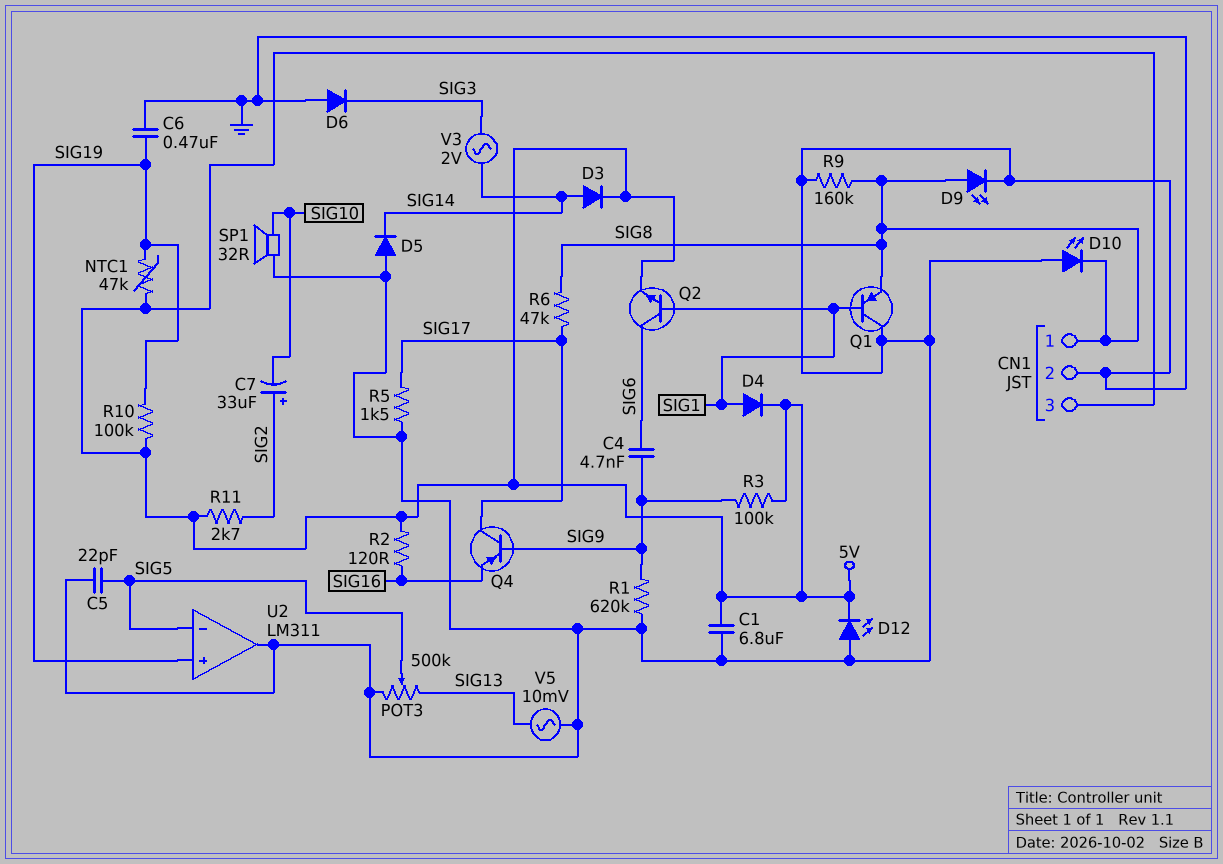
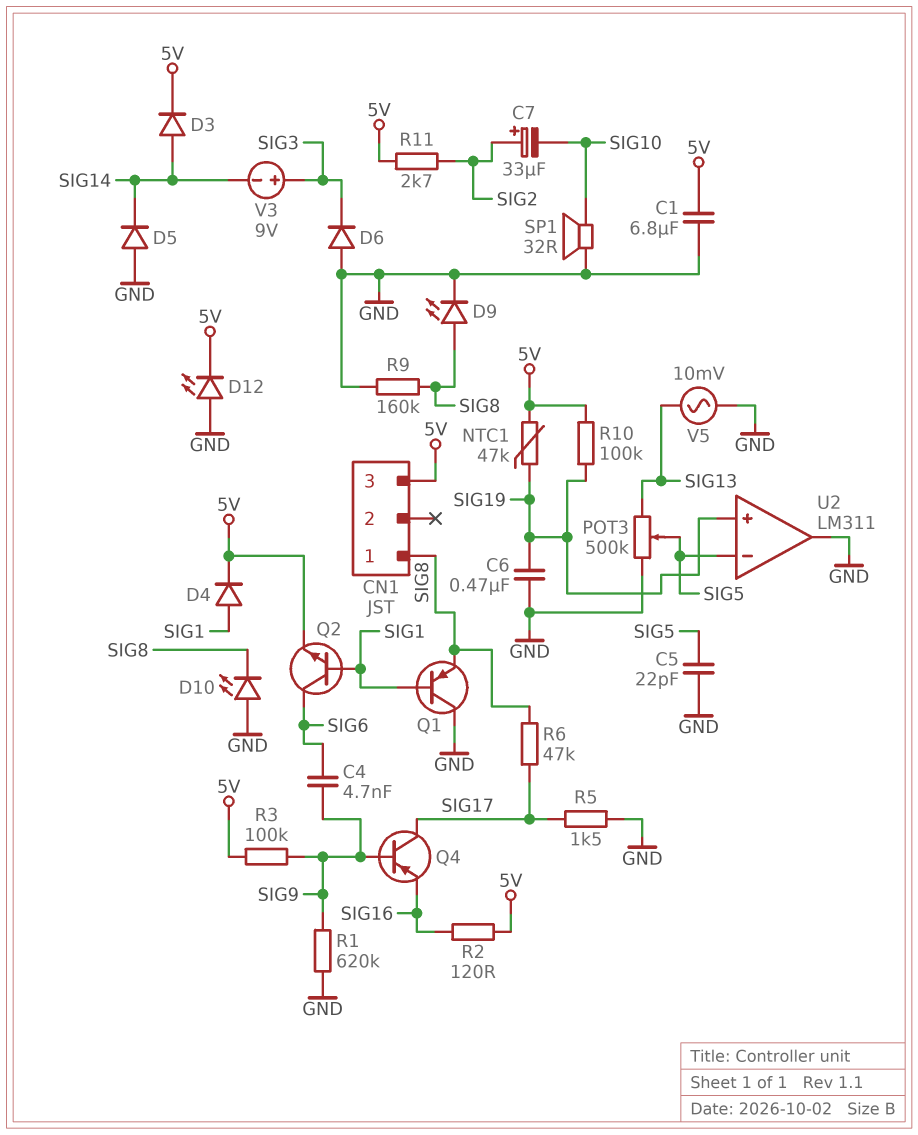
CN1 pin 2: GND -> none
V3: AC 2V (SIG3, SIG14) -> 9V (plus SIG3, minus SIG14)

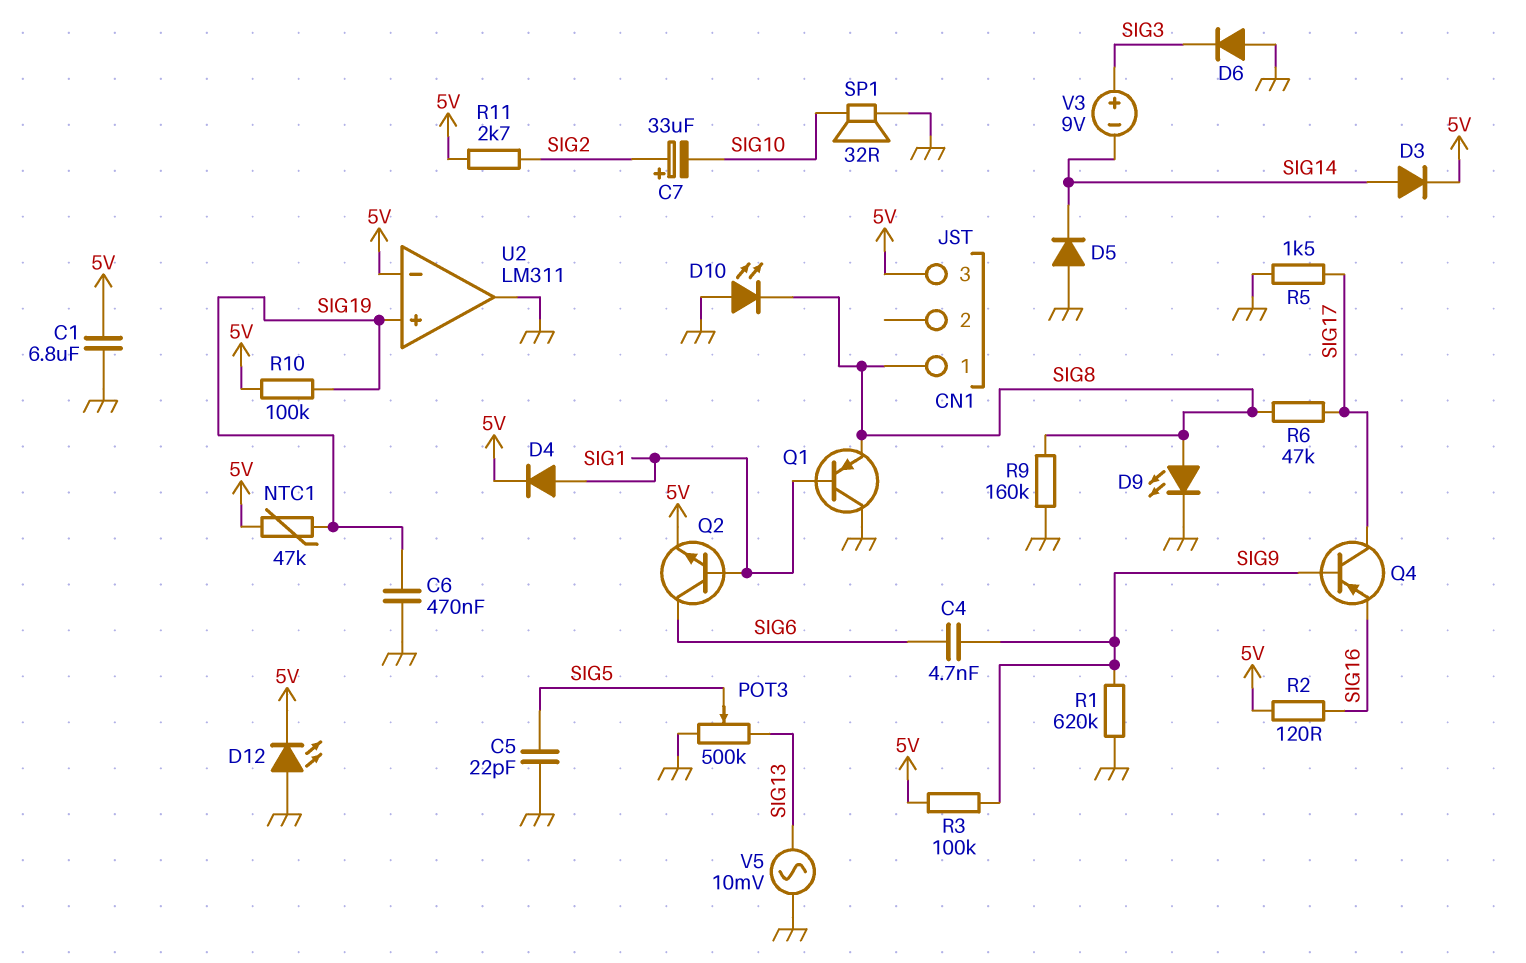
U2 pin in-: SIG5 -> 5V

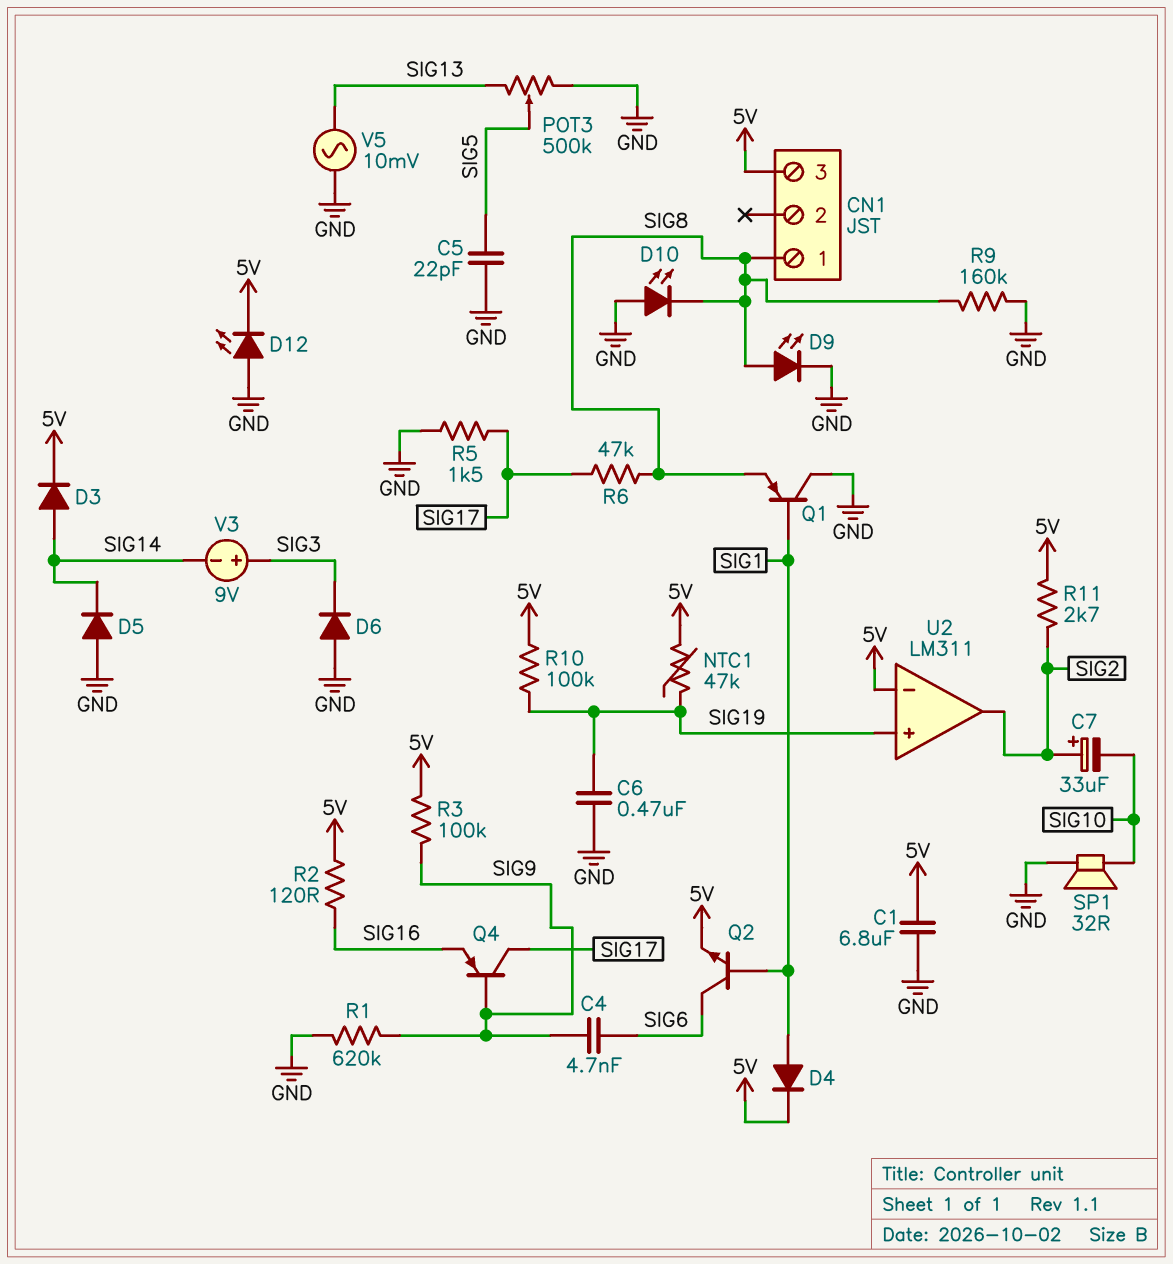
U2 pin out: GND -> SIG2

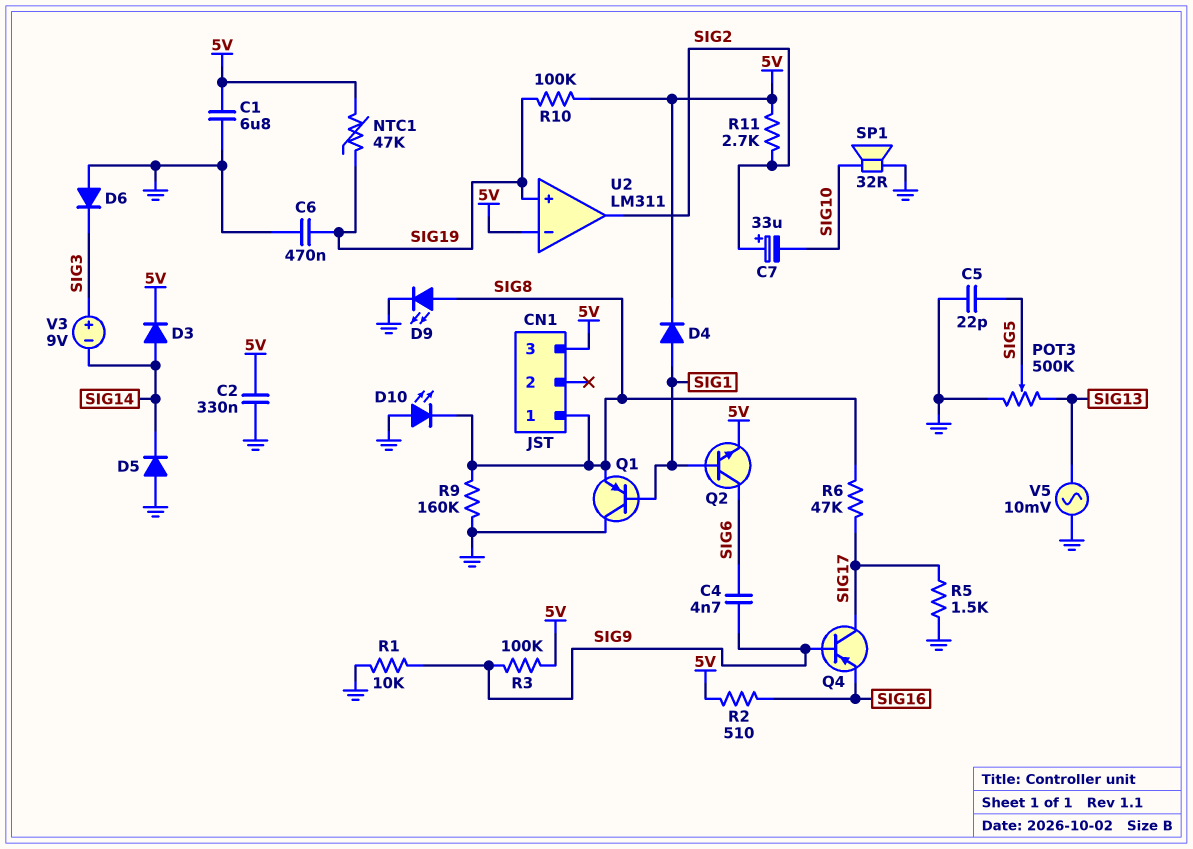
C2: none -> 330nF (5V, GND)
D12: LED (A GND, K 5V) -> none
R1: 620k (GND, SIG9) -> 10k (GND, SIG9)
R2: 120 (5V, SIG16) -> 510 (5V, SIG16)

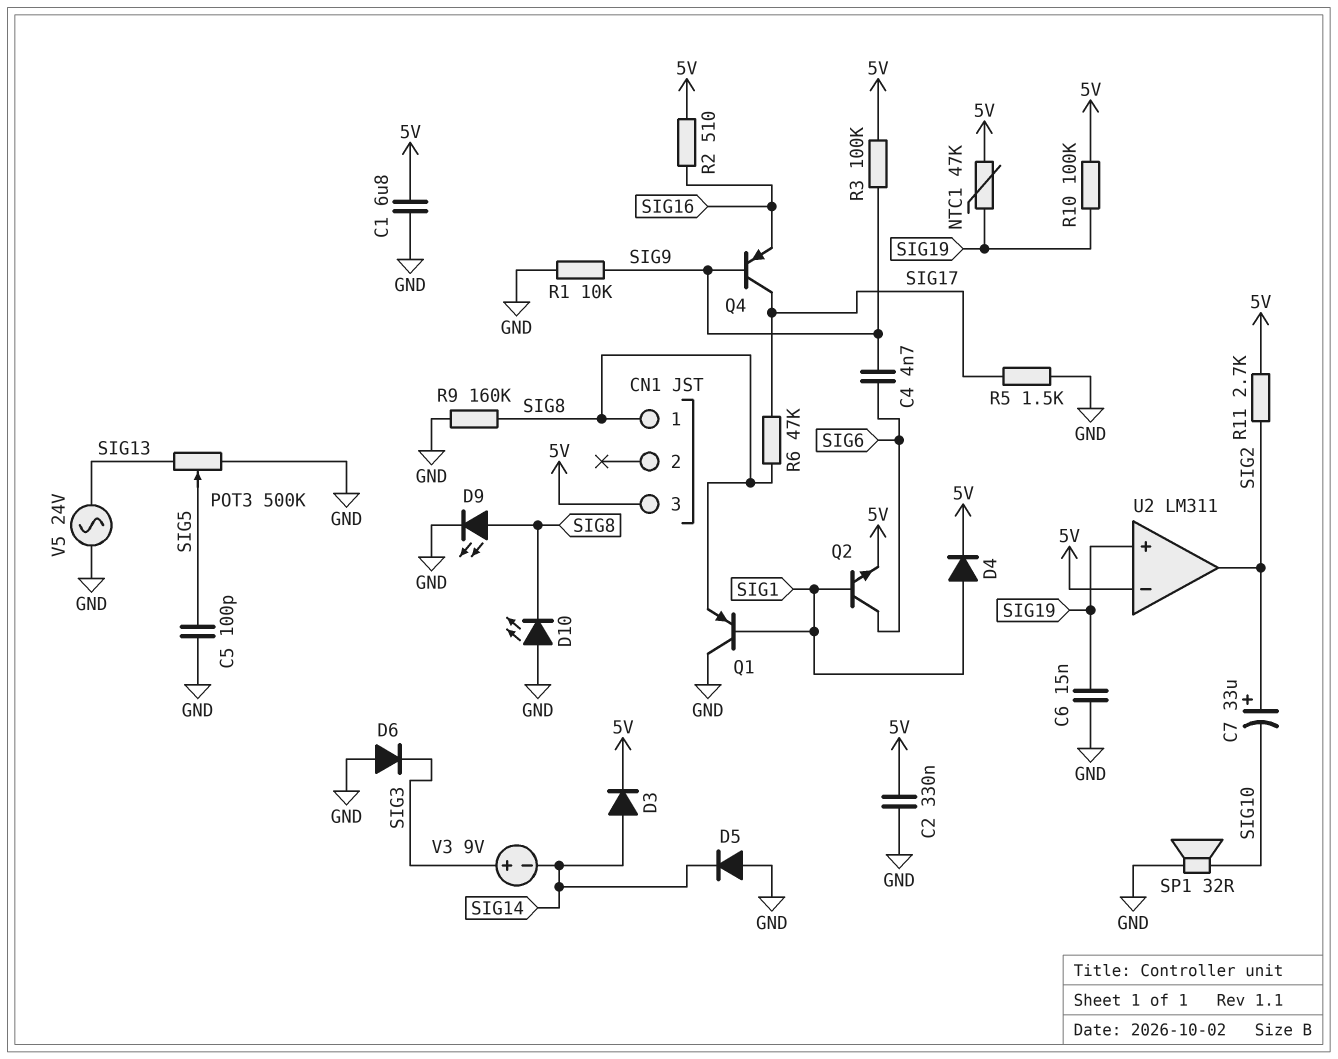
C5: 22pF (GND, SIG5) -> 100pF (GND, SIG5)
C6: 470nF (GND, SIG19) -> 15nF (GND, SIG19)
V5: AC 10mV (GND, SIG13) -> AC 24V (GND, SIG13)

